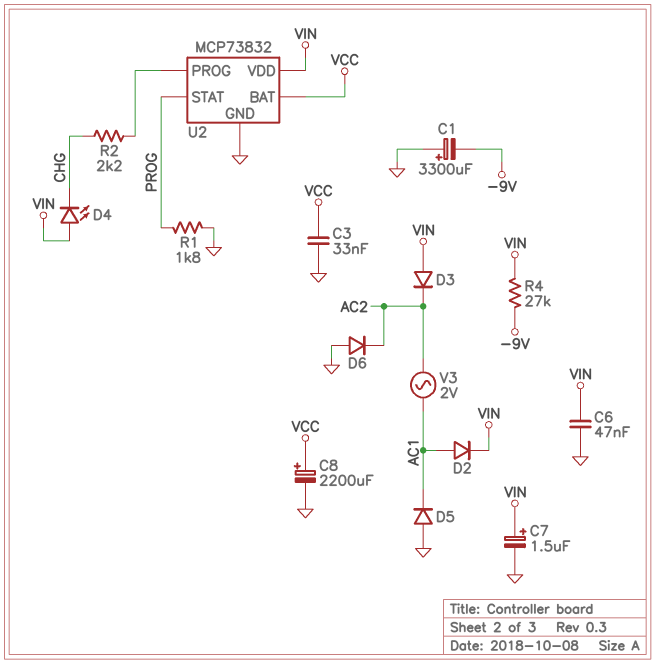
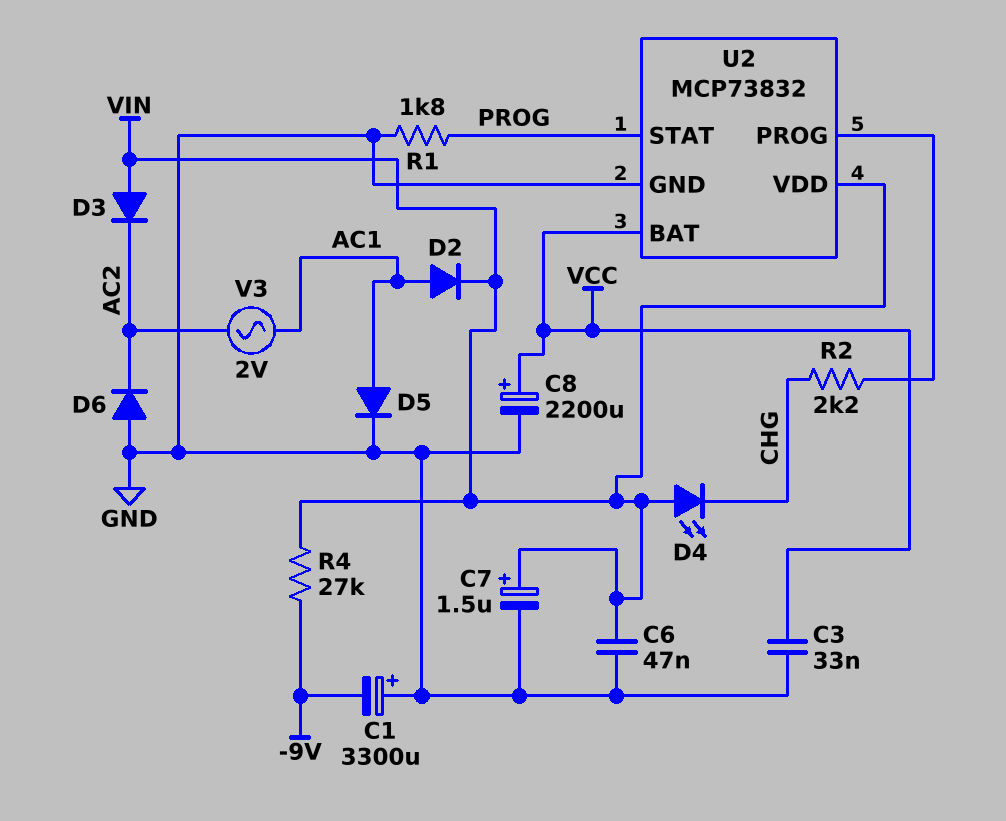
D5: diode (A GND, K AC1) -> diode (A AC1, K GND)

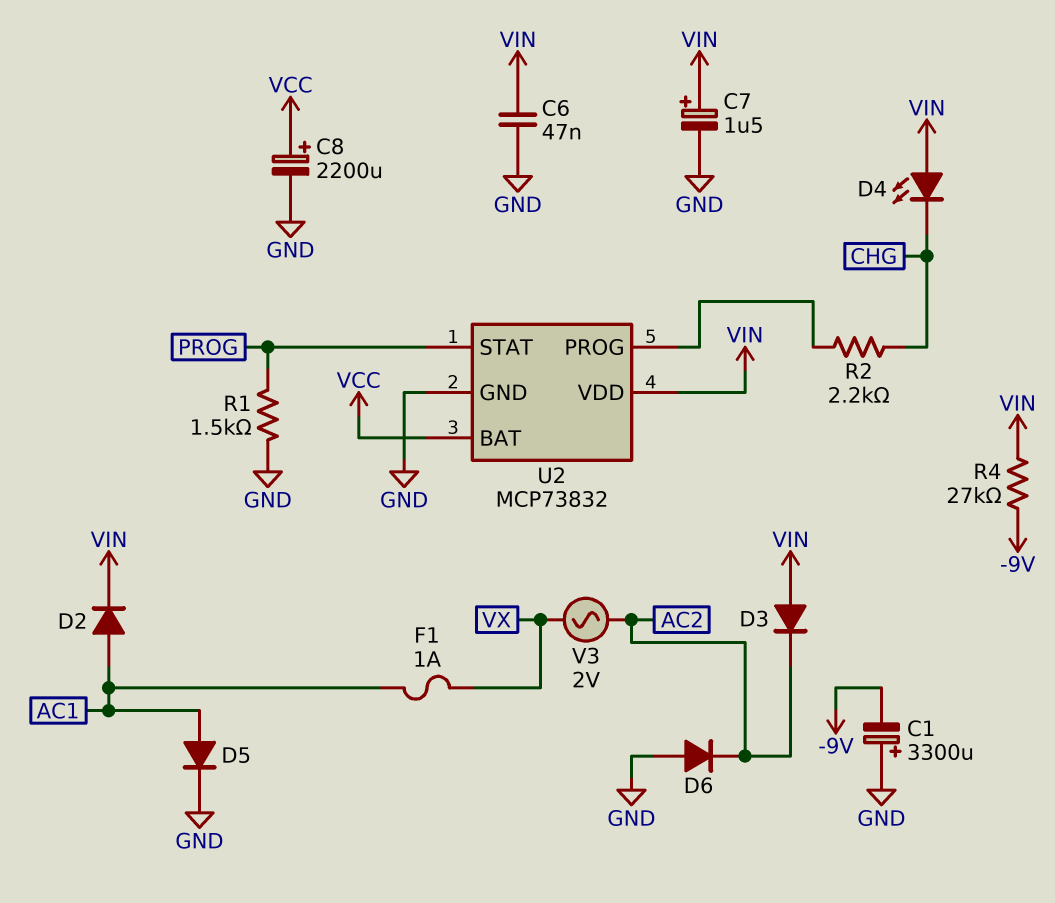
C3: 33nF (GND, VCC) -> none
F1: none -> 1A (AC1, VX)
R1: 1.8k (GND, PROG) -> 1.5k (GND, PROG)
V3: AC 2V (AC1, AC2) -> AC 2V (AC2, VX)

